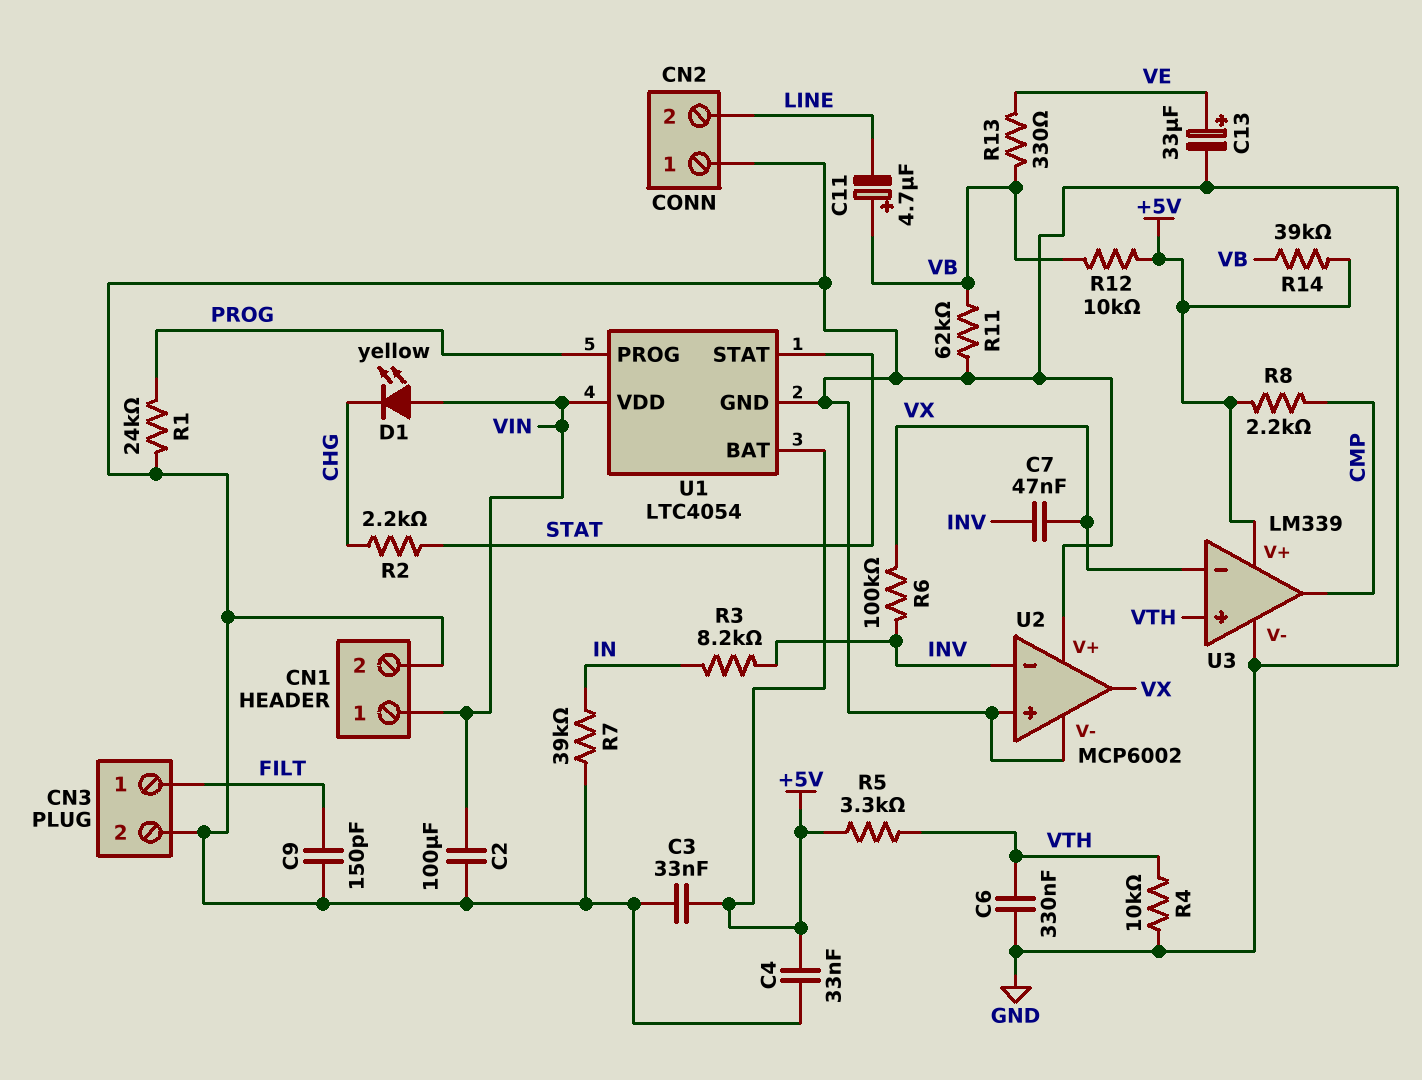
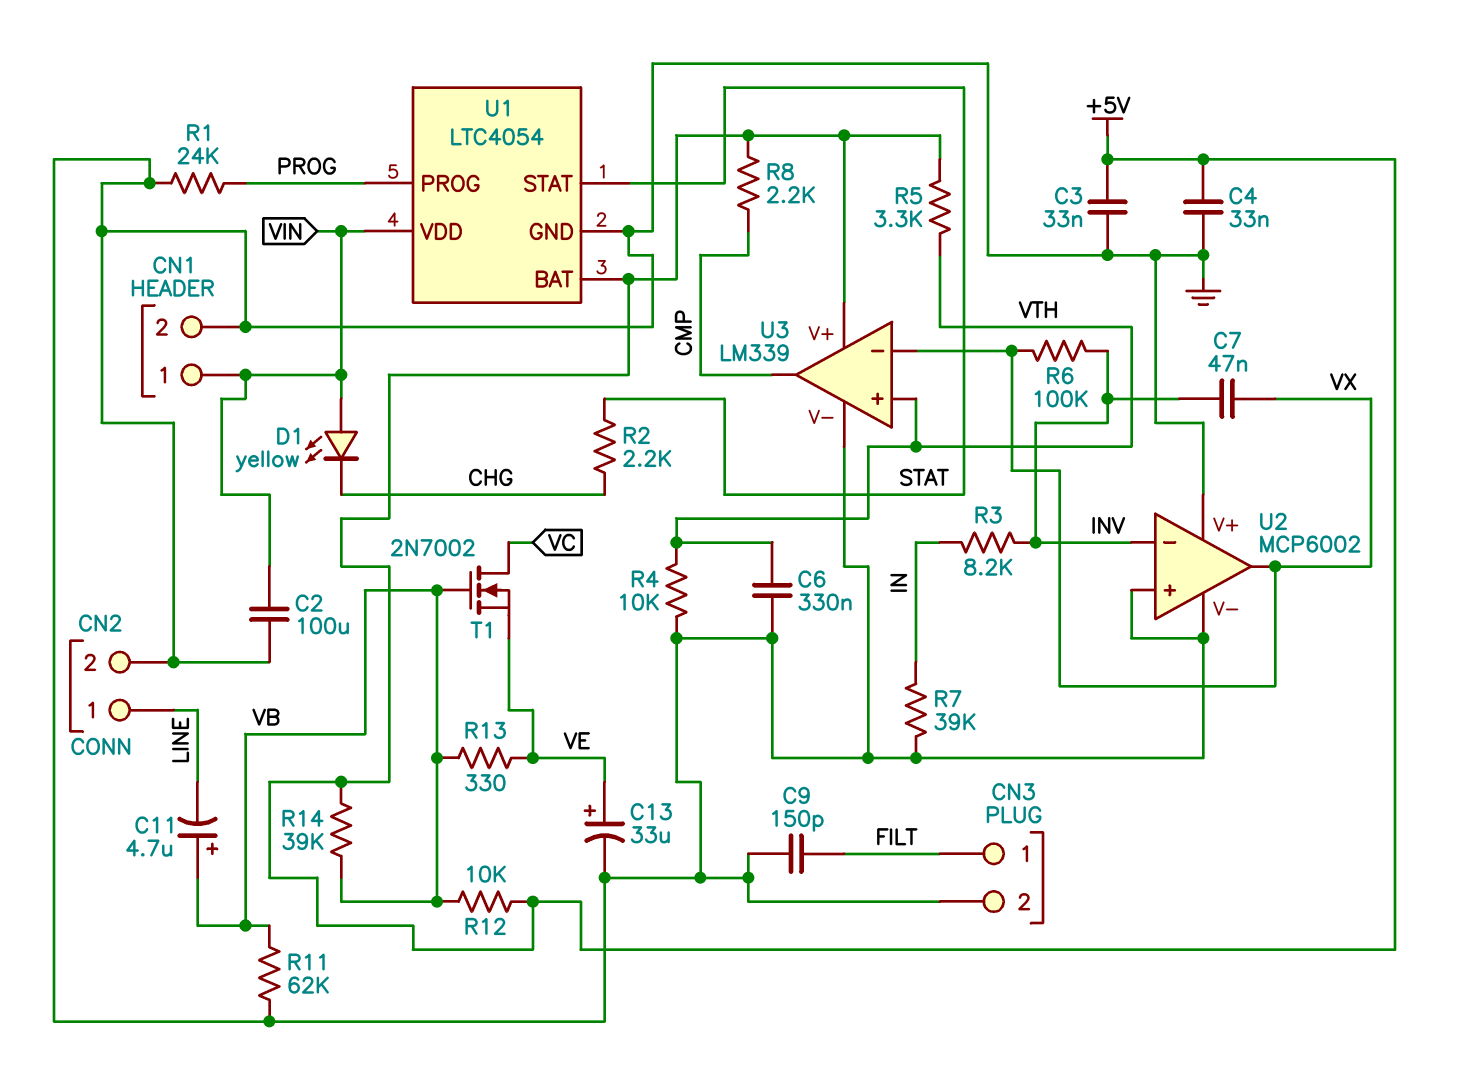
CN2 pin 1: GND -> LINE
CN2 pin 2: LINE -> GND
T1: none -> NMOS 2N7002 (G VB, D VC, S VE)

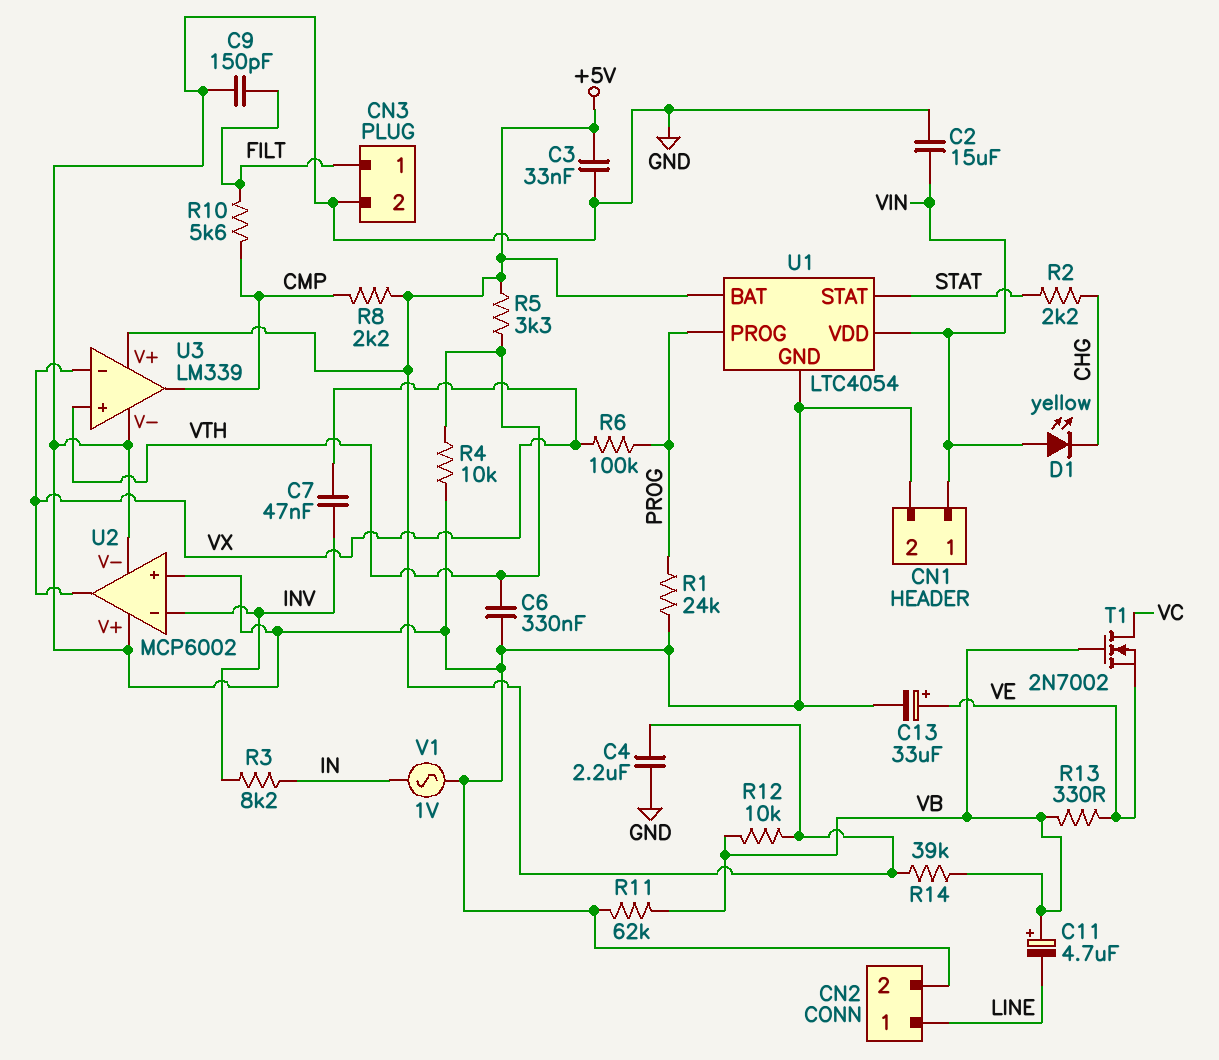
C2: 100uF (GND, VIN) -> 15uF (GND, VIN)
C4: 33nF (+5V, GND) -> 2.2uF (+5V, GND)
R6: 100k (INV, VX) -> 100k (PROG, VX)
R7: 39k (GND, IN) -> none
R10: none -> 5.6k (CMP, FILT)
V1: none -> AC 1V (GND, IN)

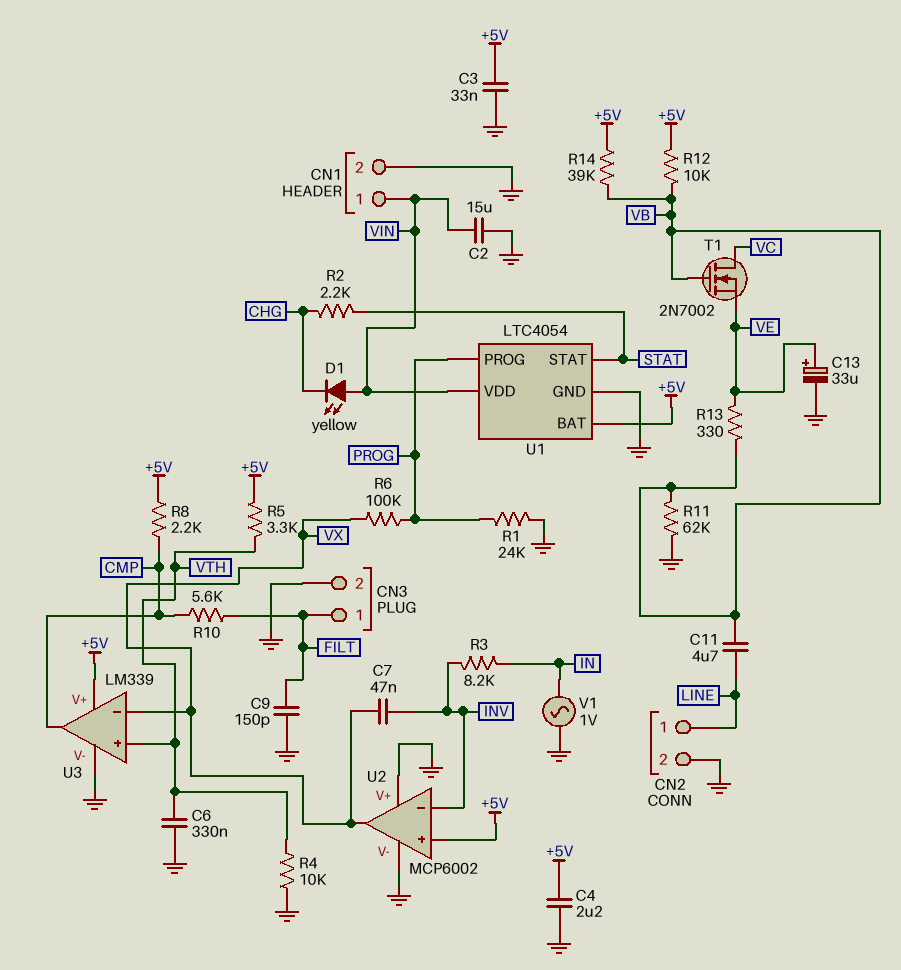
C11: 4.7uF (plus VB, minus LINE) -> 4.7uF (LINE, VB)
U2 pin in+: GND -> +5V

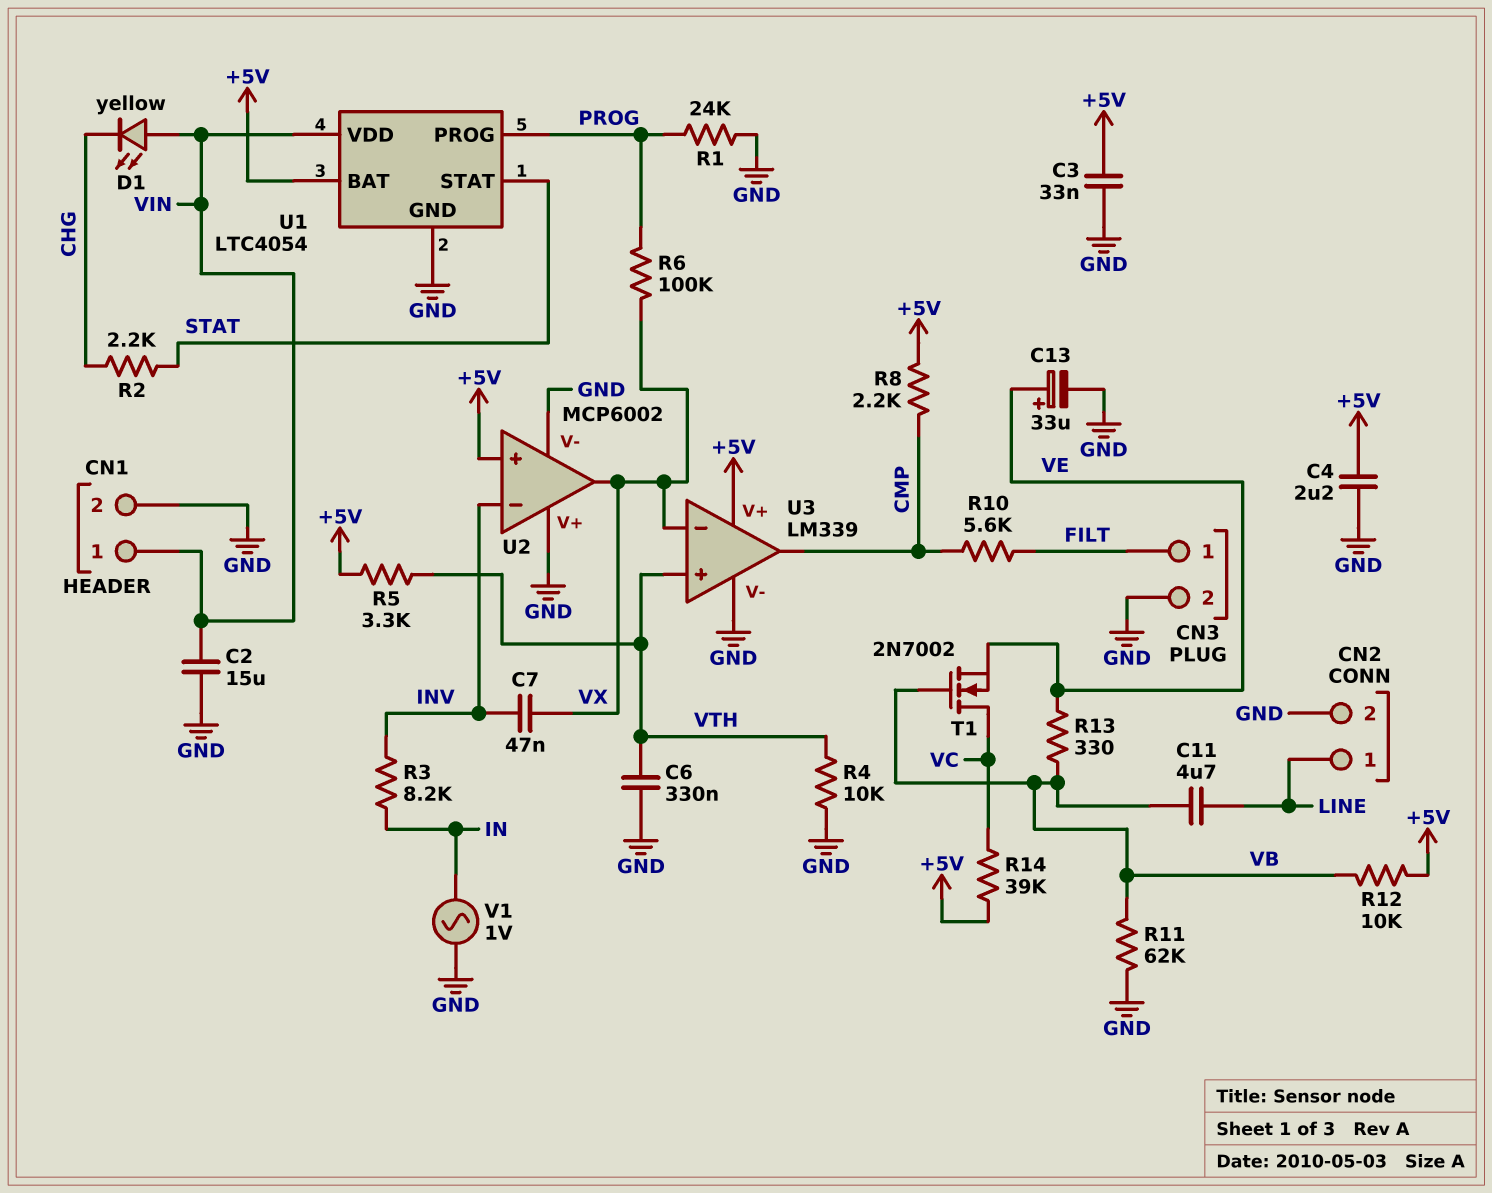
C9: 150pF (FILT, GND) -> none
R14: 39k (+5V, VB) -> 39k (+5V, VC)

